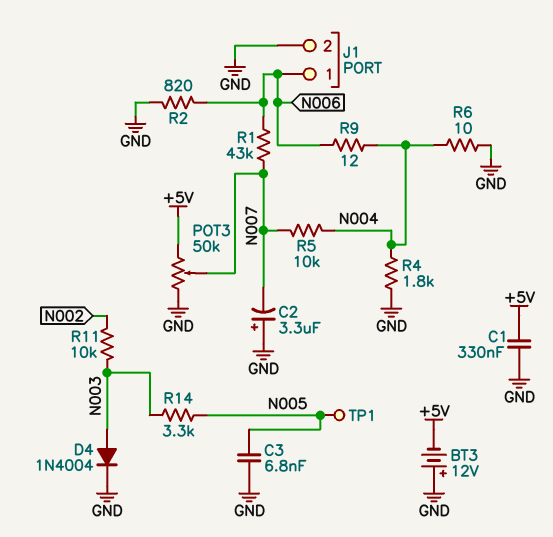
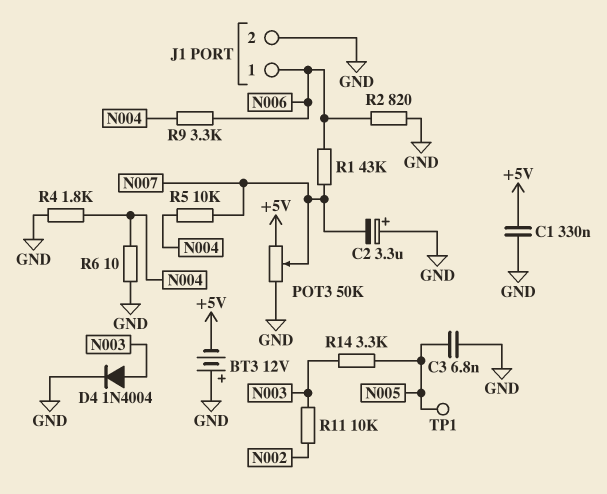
R9: 12 (N004, N006) -> 3.3k (N004, N006)

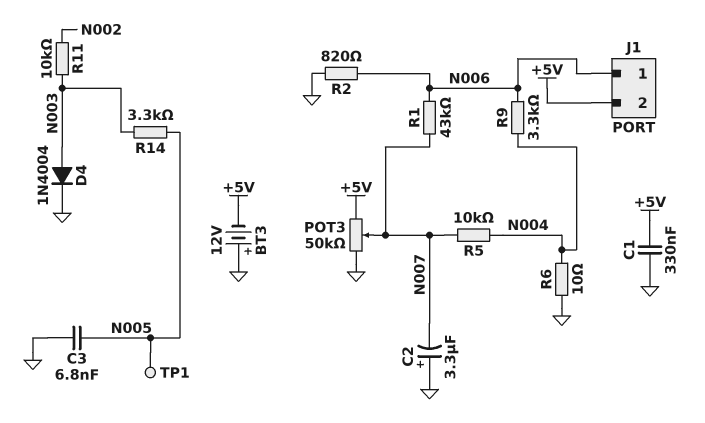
J1 pin 2: GND -> +5V
R4: 1.8k (GND, N004) -> none

